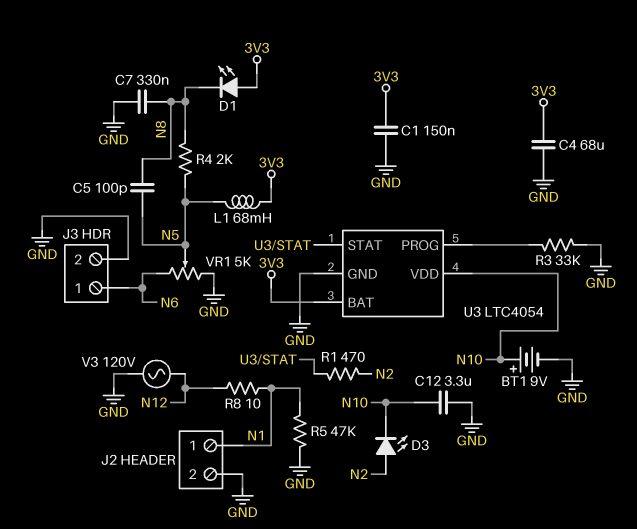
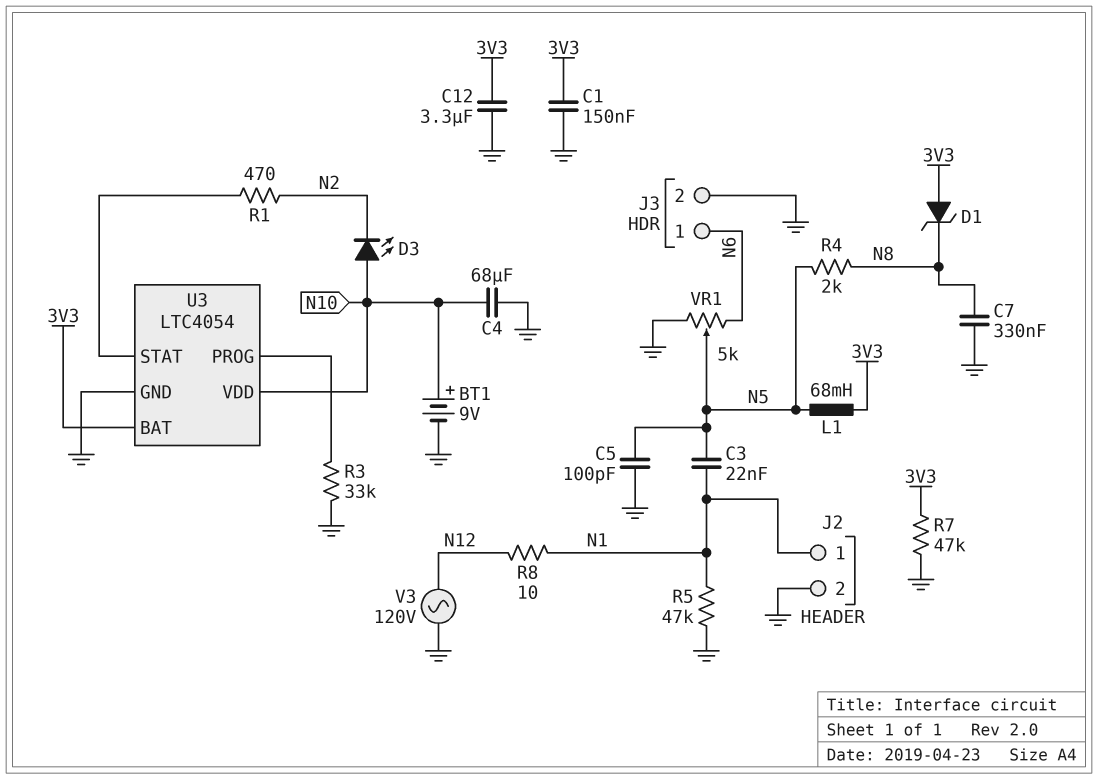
C3: none -> 22nF (N1, N5)
C4: 68uF (3V3, GND) -> 68uF (GND, N10)
C5: 100pF (N5, N8) -> 100pF (GND, N5)
C12: 3.3uF (GND, N10) -> 3.3uF (3V3, GND)
D1: LED (A 3V3, K N8) -> zener (A 3V3, K N8)
D3: LED (A N2, K N10) -> LED (A N10, K N2)
R7: none -> 47k (3V3, GND)

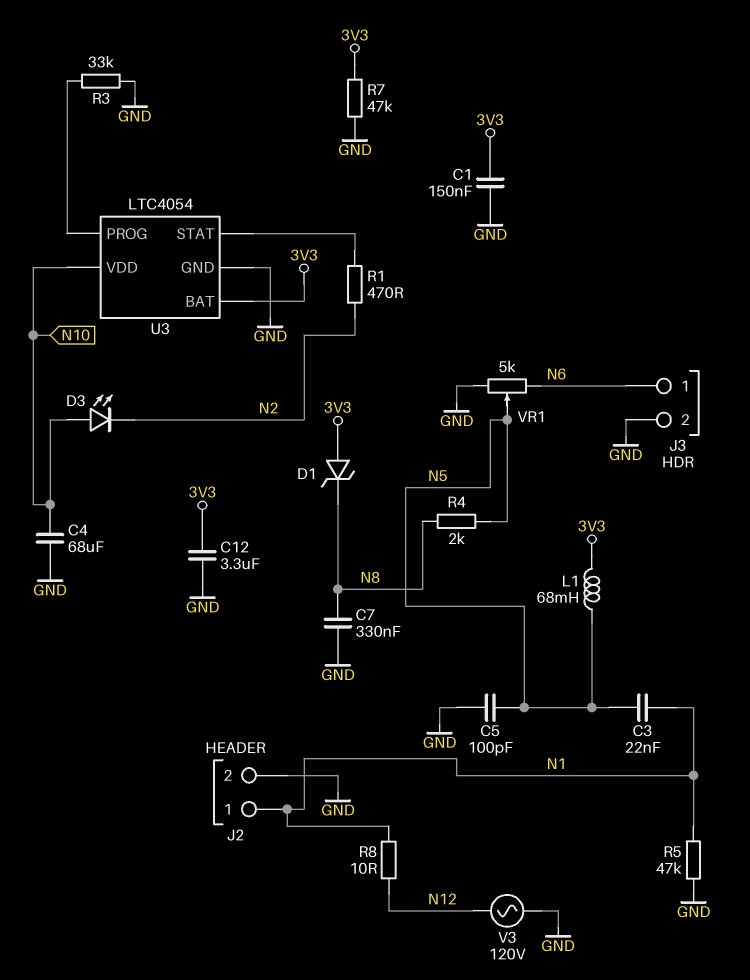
BT1: 9V (plus N10, minus GND) -> none

